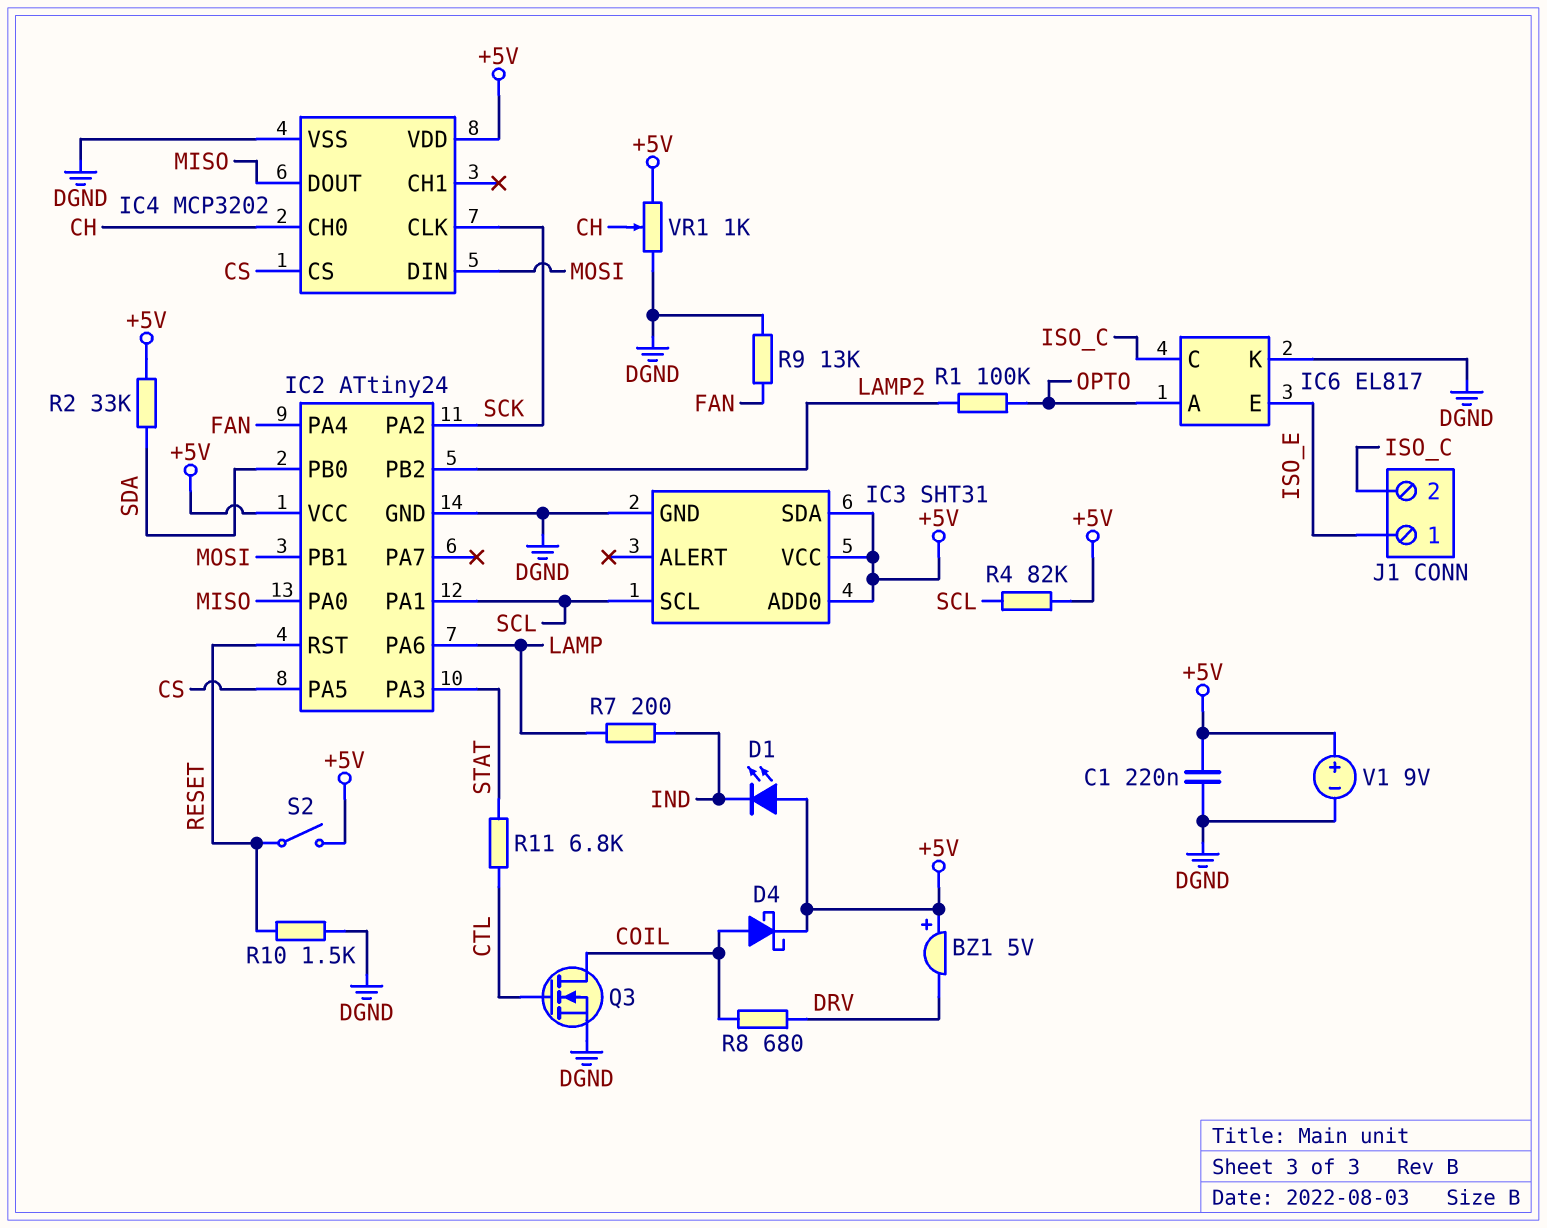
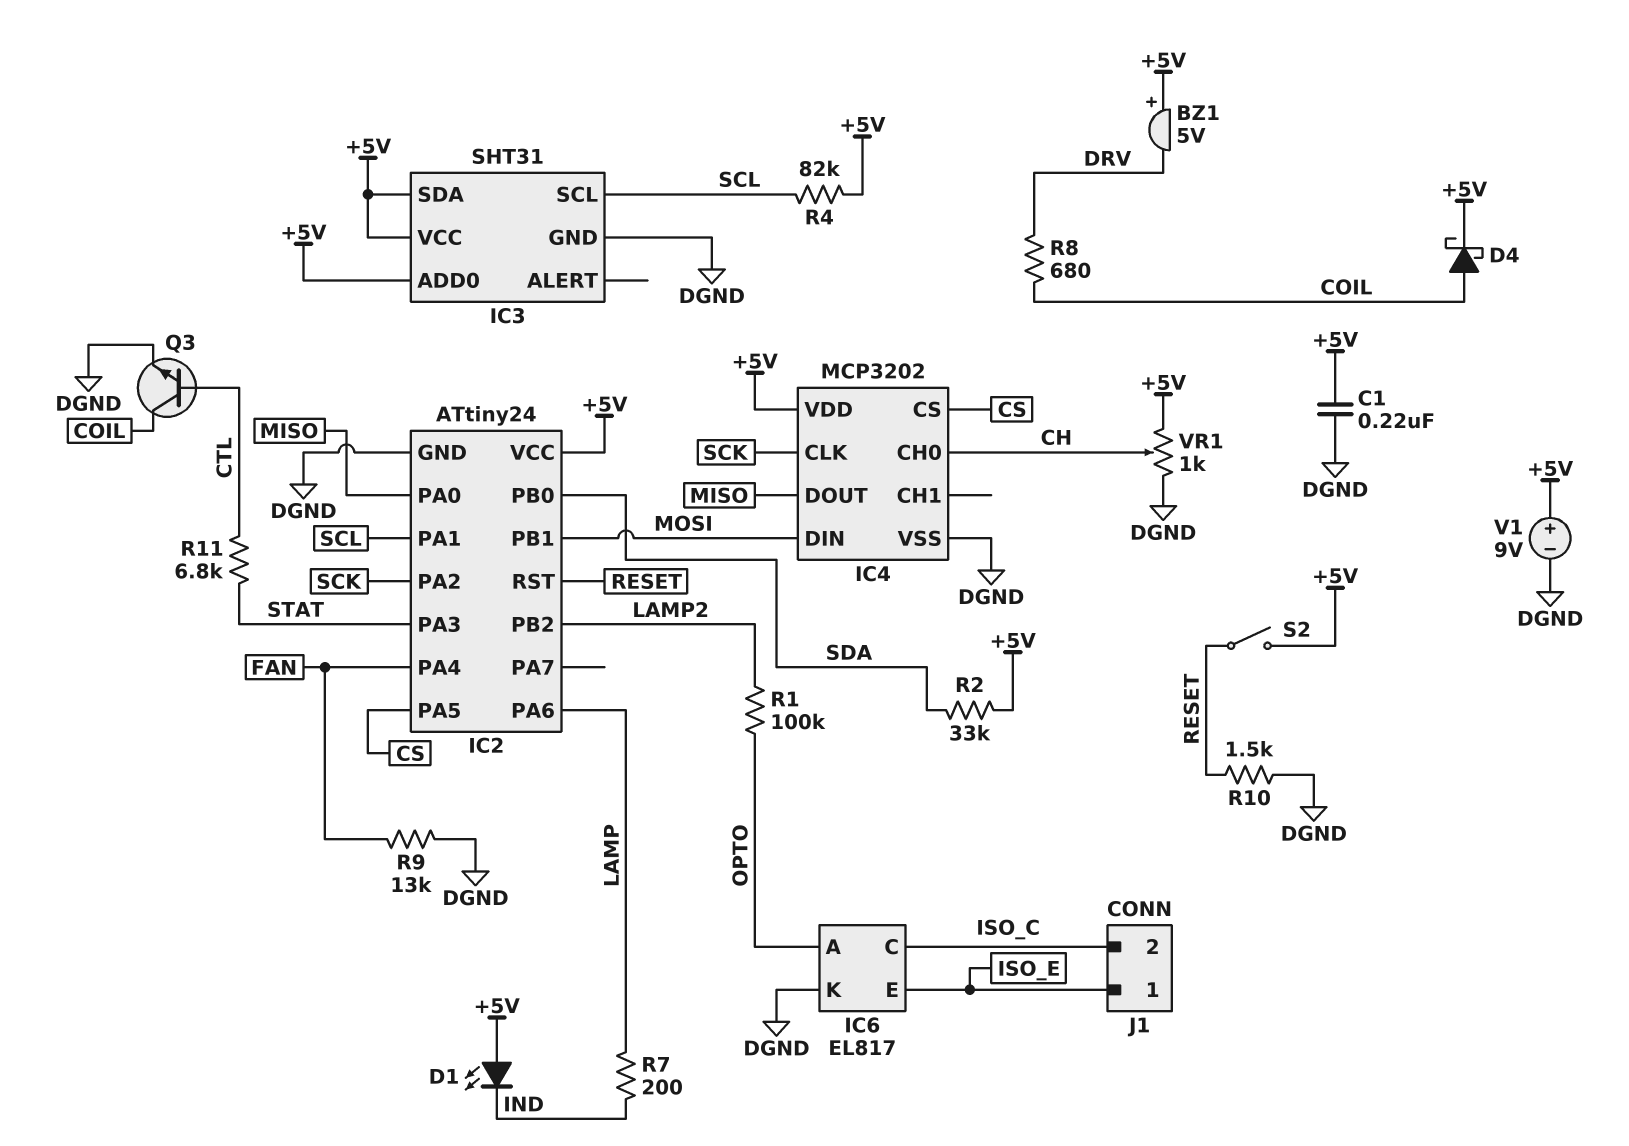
Q3: NMOS (G CTL, D COIL, S DGND) -> NPN (B CTL, C COIL, E DGND)

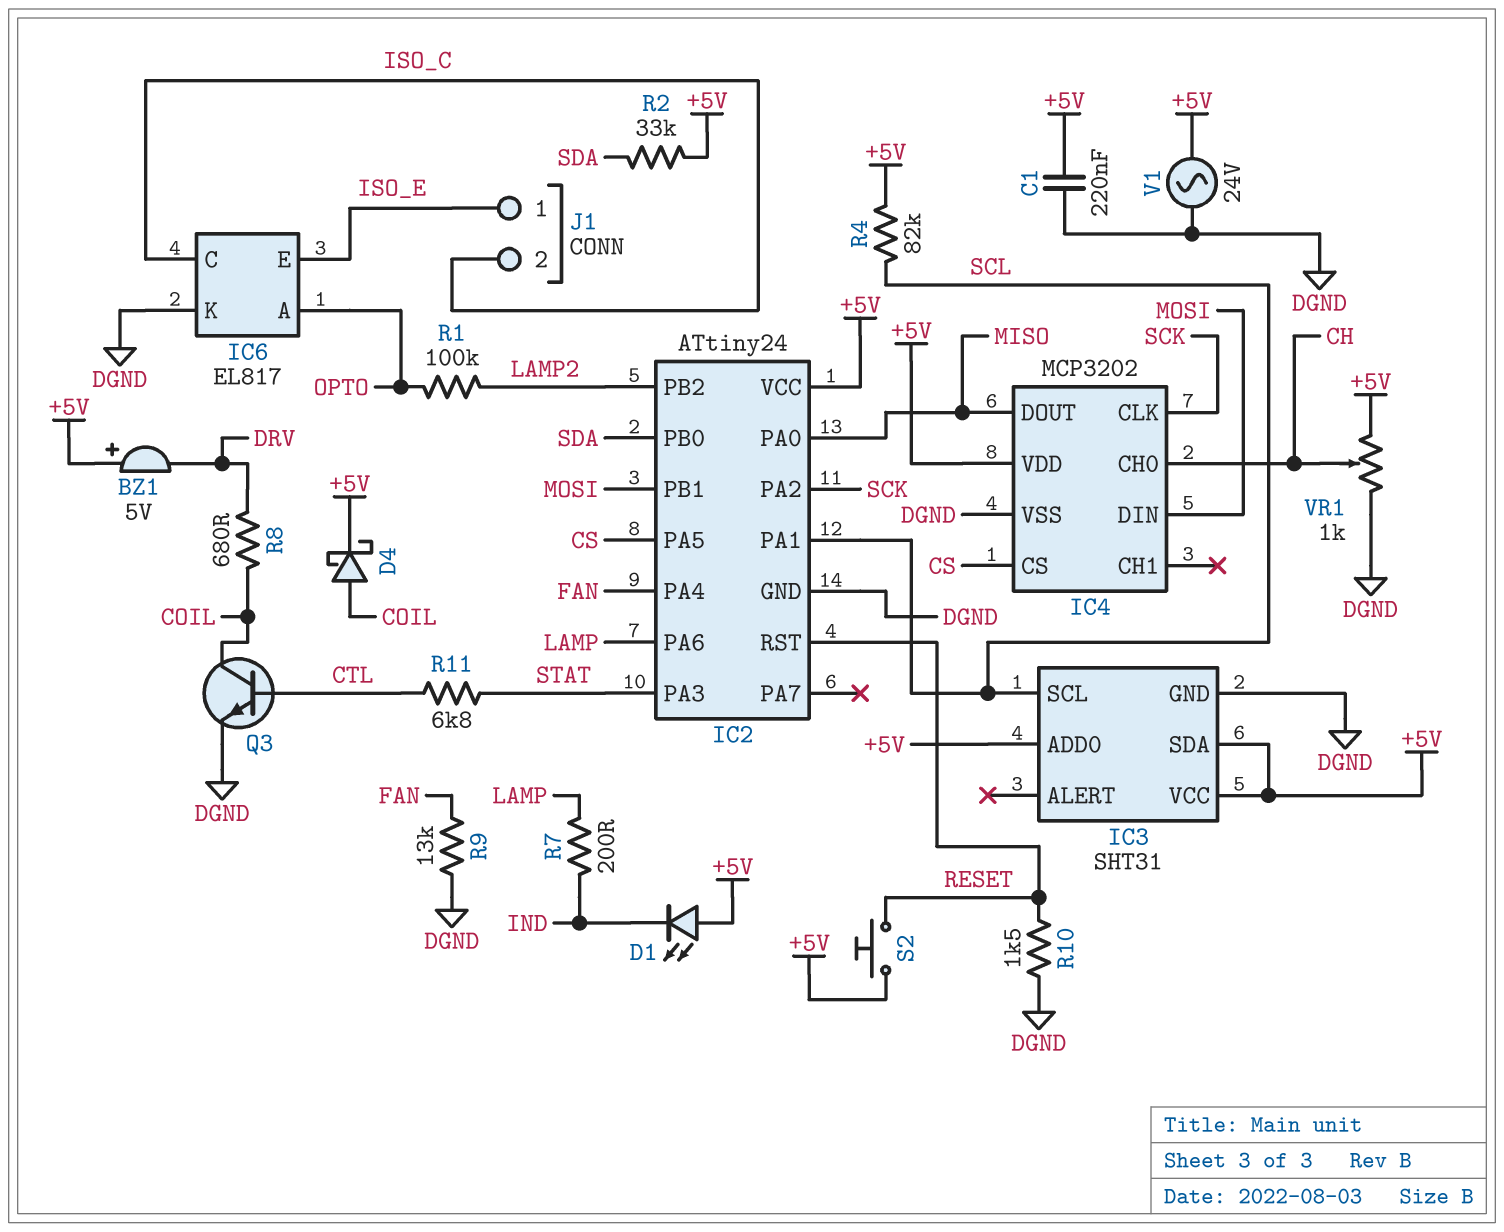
S2: switch (+5V, RESET) -> button (+5V, RESET)
V1: 9V (plus +5V, minus DGND) -> AC 24V (+5V, DGND)

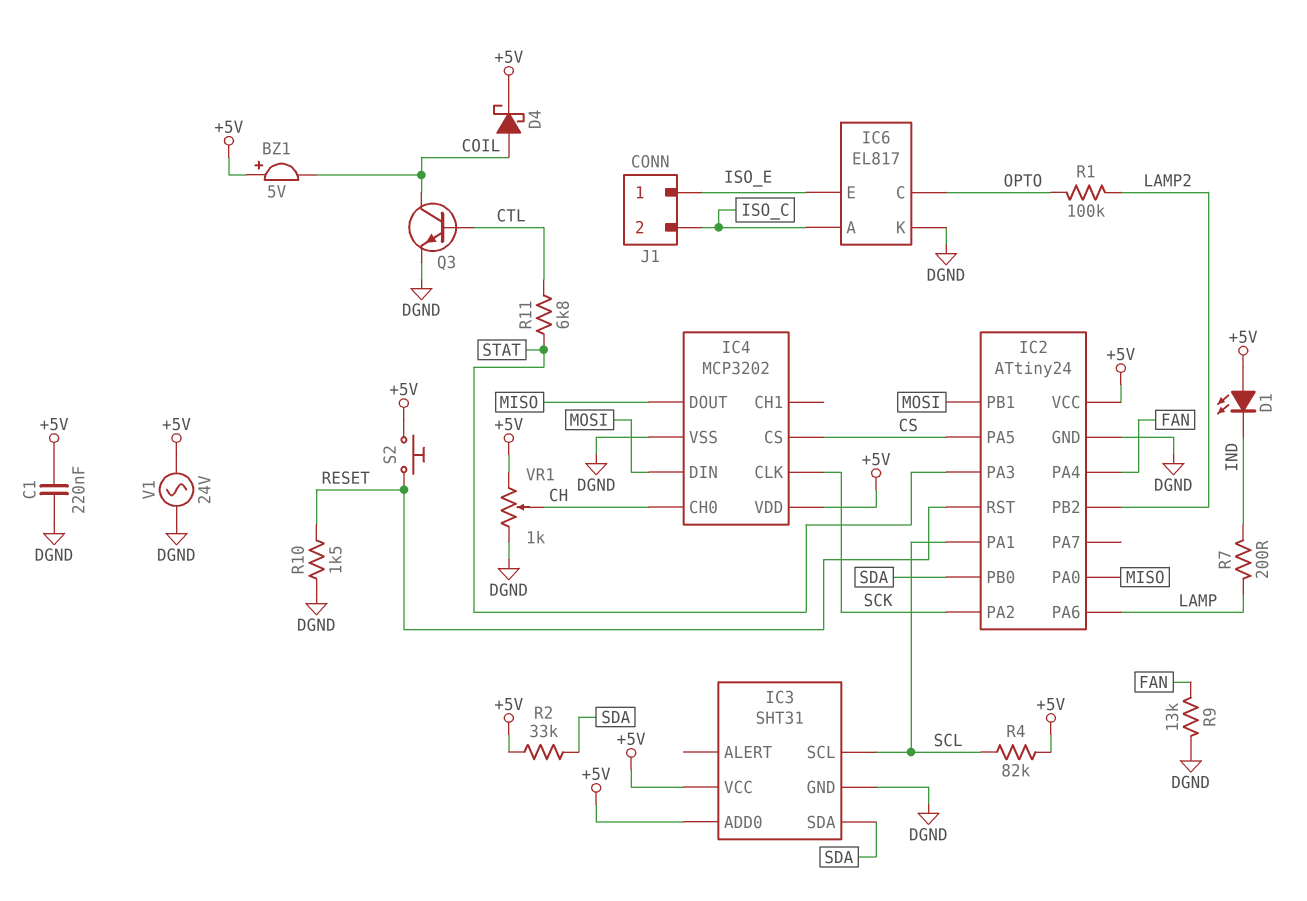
BZ1: buzzer 5V (plus +5V, minus DRV) -> buzzer 5V (plus +5V, minus COIL)
IC3 pin SDA: +5V -> SDA
IC6 pin A: OPTO -> ISO_C
IC6 pin C: ISO_C -> OPTO
R8: 680 (COIL, DRV) -> none

